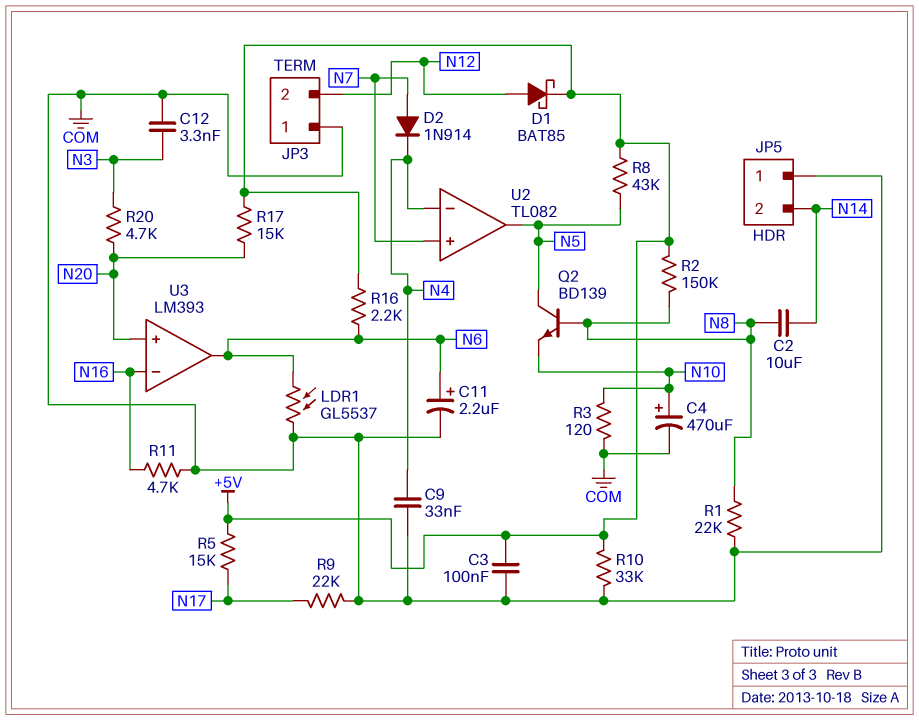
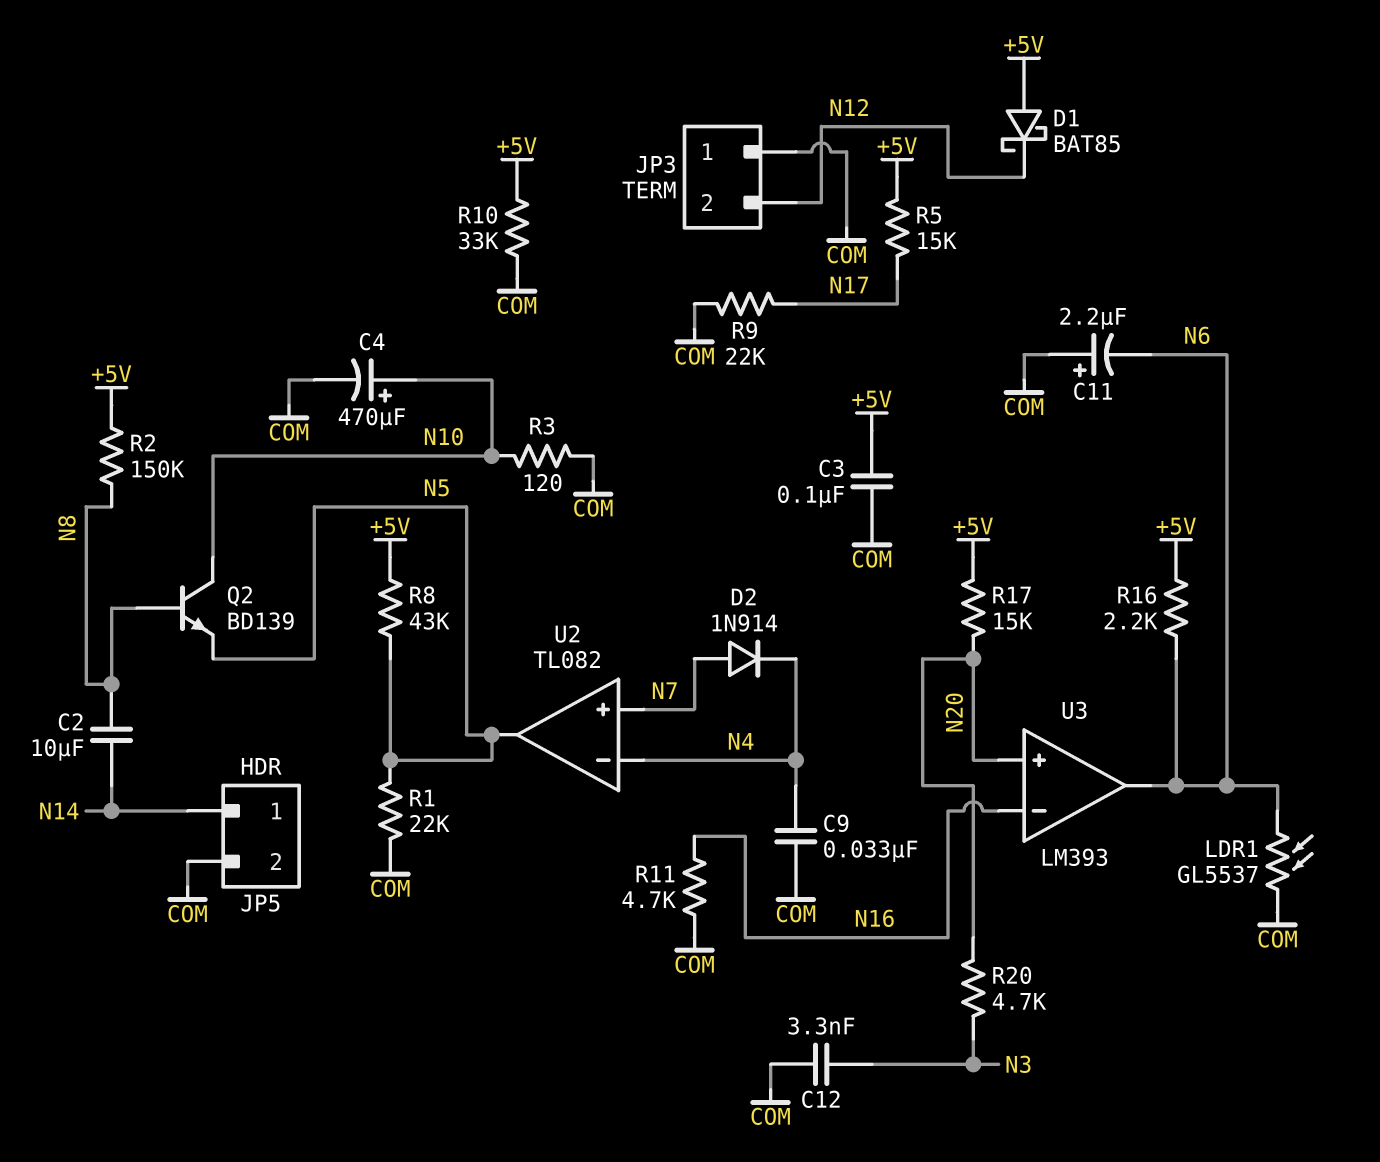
C11: 2.2uF (plus N6, minus COM) -> 2.2uF (plus COM, minus N6)
D1: schottky BAT85 (A N12, K +5V) -> schottky BAT85 (A +5V, K N12)
JP5 pin 1: COM -> N14
JP5 pin 2: N14 -> COM
Q2: NPN BD139 (B N8, C N5, E N10) -> NPN BD139 (B N8, C N10, E N5)
R1: 22k (COM, N8) -> 22k (COM, N5)

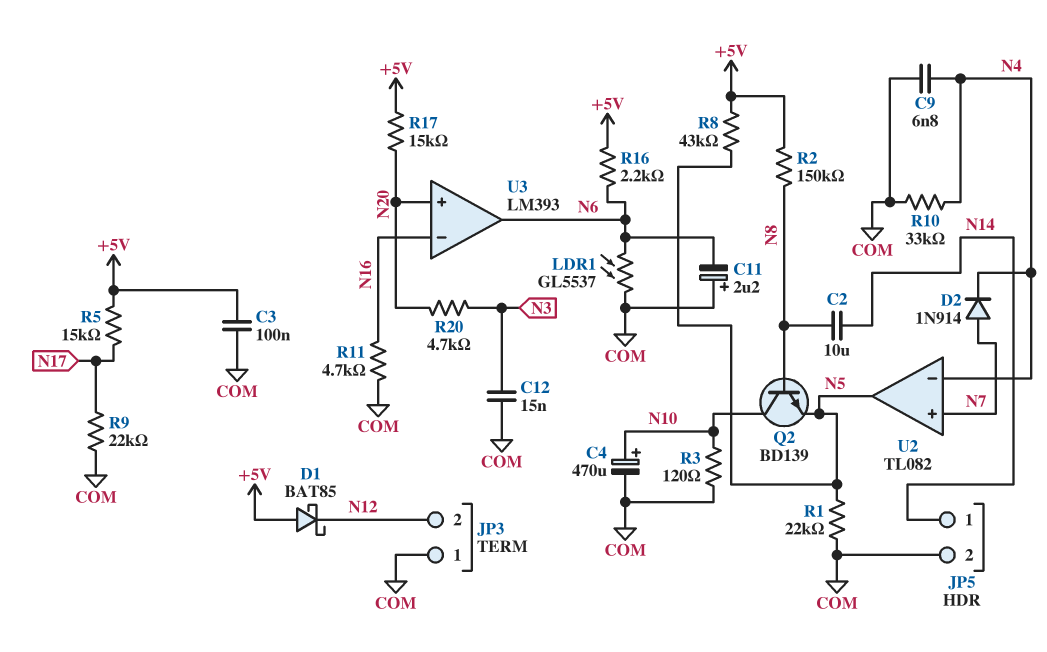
C9: 33nF (COM, N4) -> 6.8nF (COM, N4)
C12: 3.3nF (COM, N3) -> 15nF (COM, N3)
R10: 33k (+5V, COM) -> 33k (COM, N4)

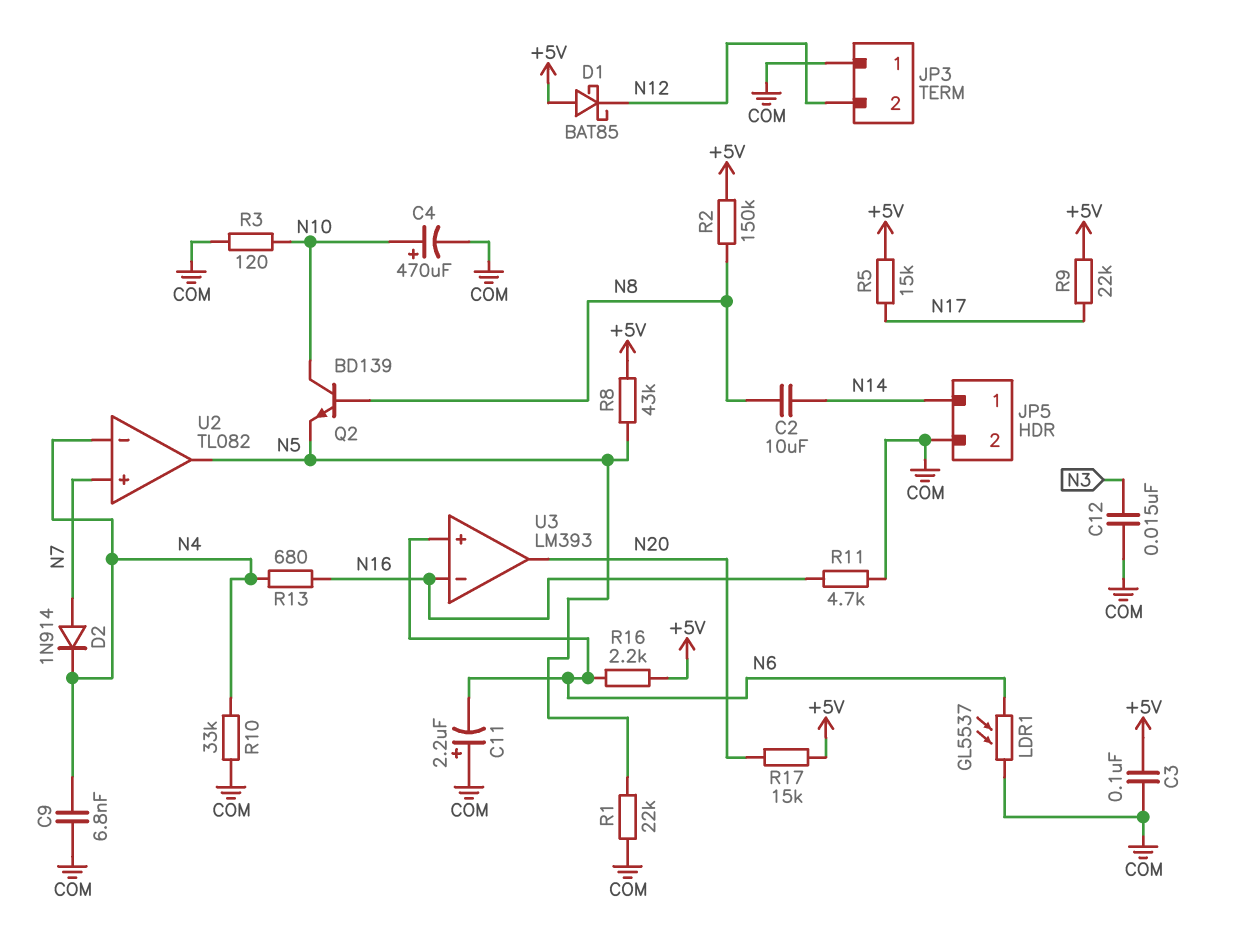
R9: 22k (COM, N17) -> 22k (+5V, N17)
R13: none -> 680 (N4, N16)
R20: 4.7k (N3, N20) -> none
U3 pin in+: N20 -> N6
U3 pin out: N6 -> N20

